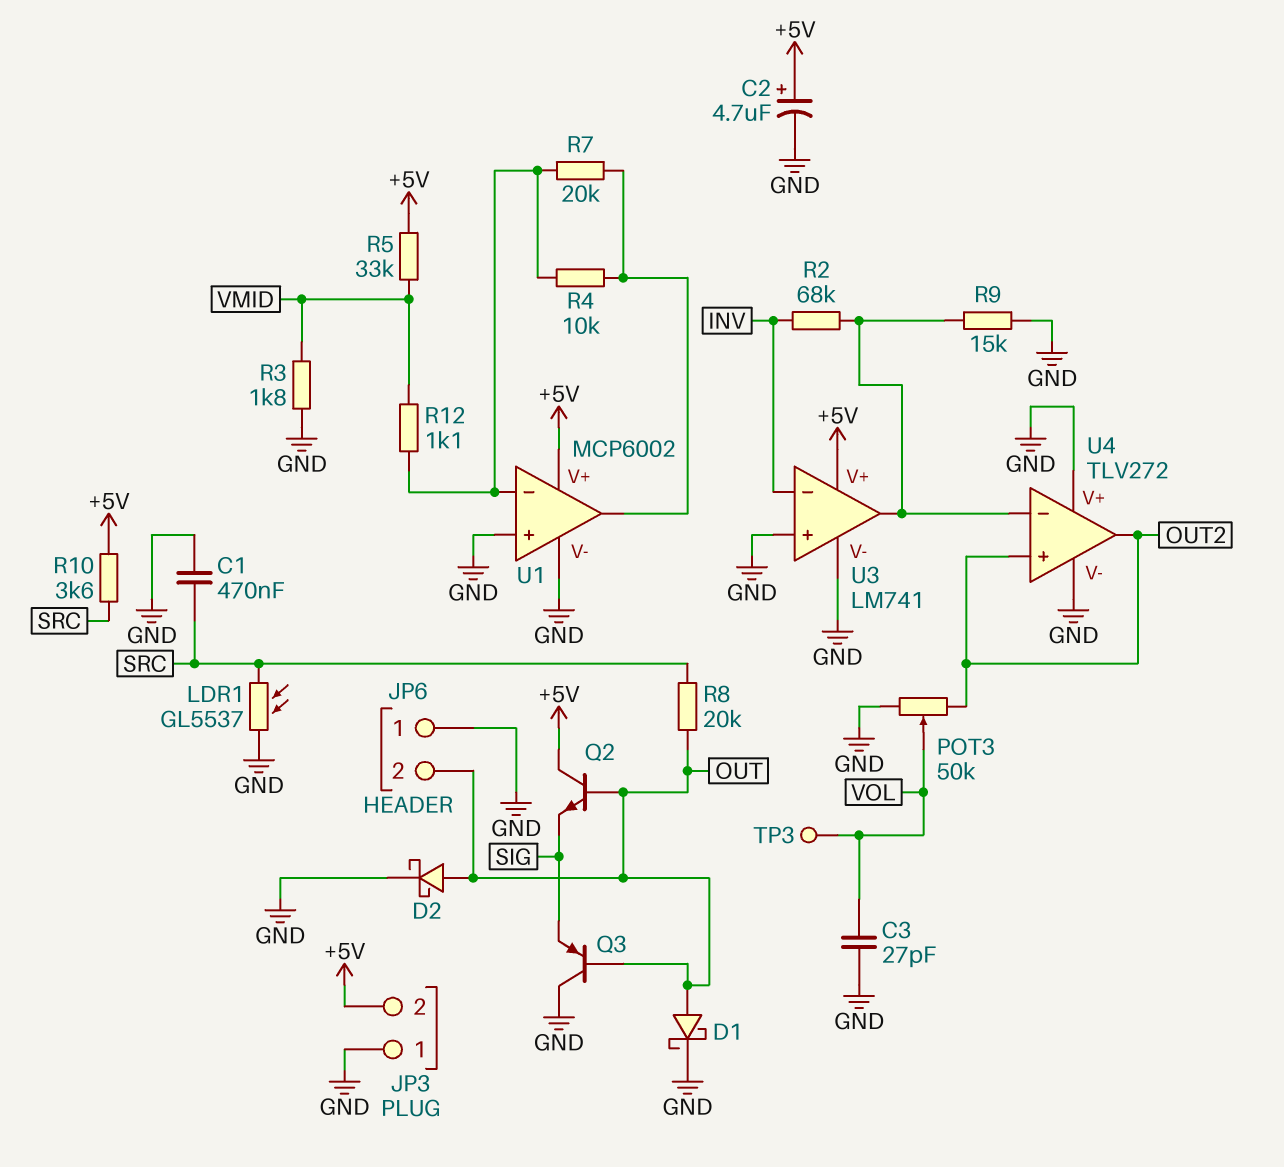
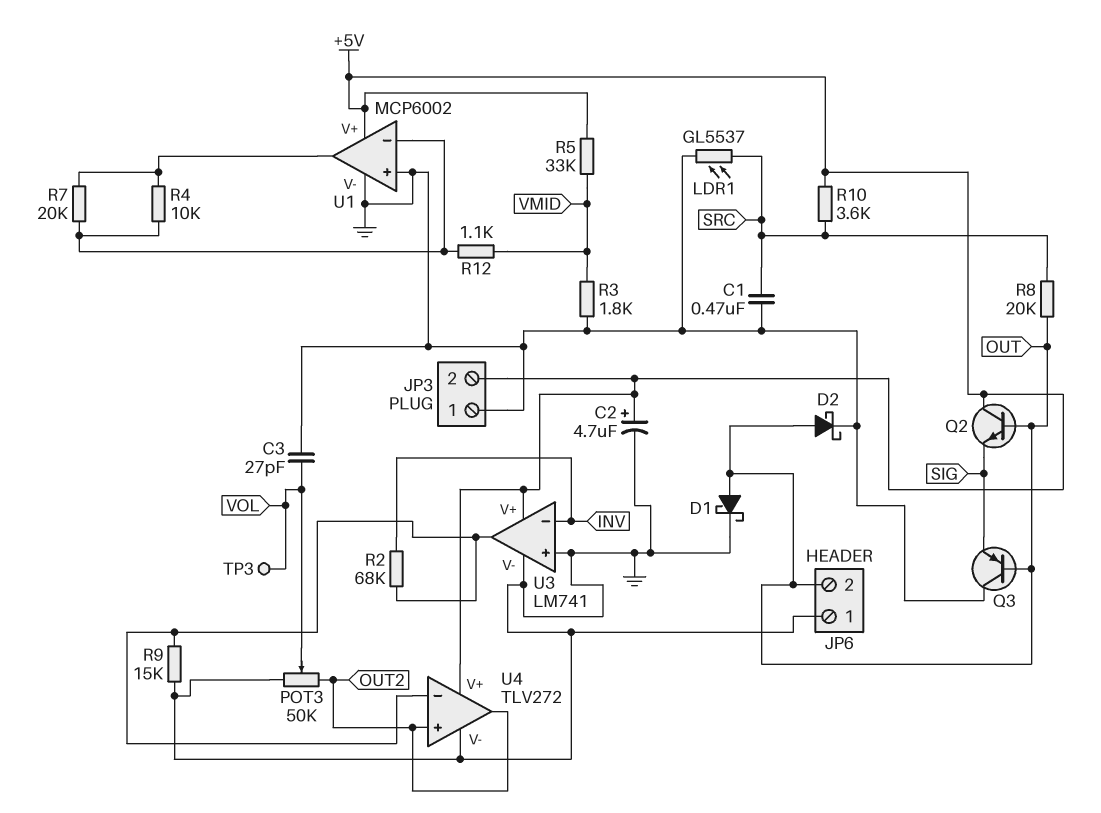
U4 pin V+: GND -> +5V

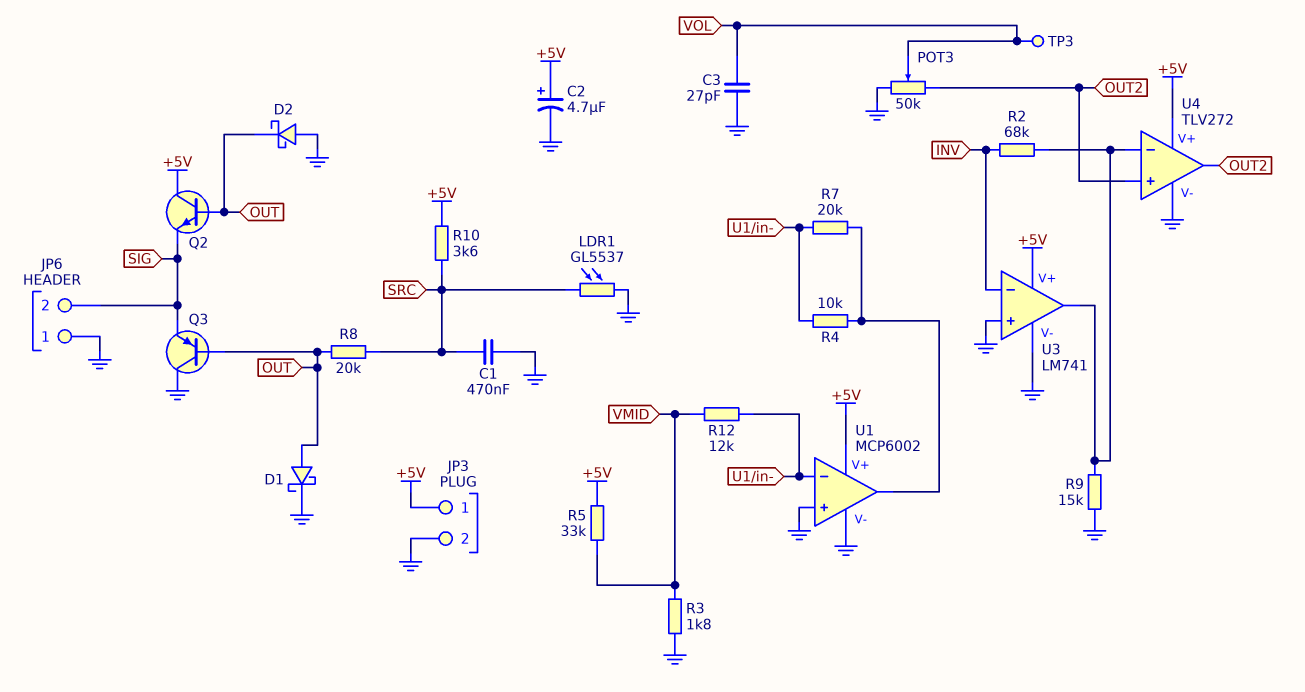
D2: schottky (A OUT, K GND) -> schottky (A GND, K OUT)
JP3 pin 1: GND -> +5V
JP3 pin 2: +5V -> GND
JP6 pin 2: OUT -> SIG
R12: 1.1k (U1/in-, VMID) -> 12k (U1/in-, VMID)

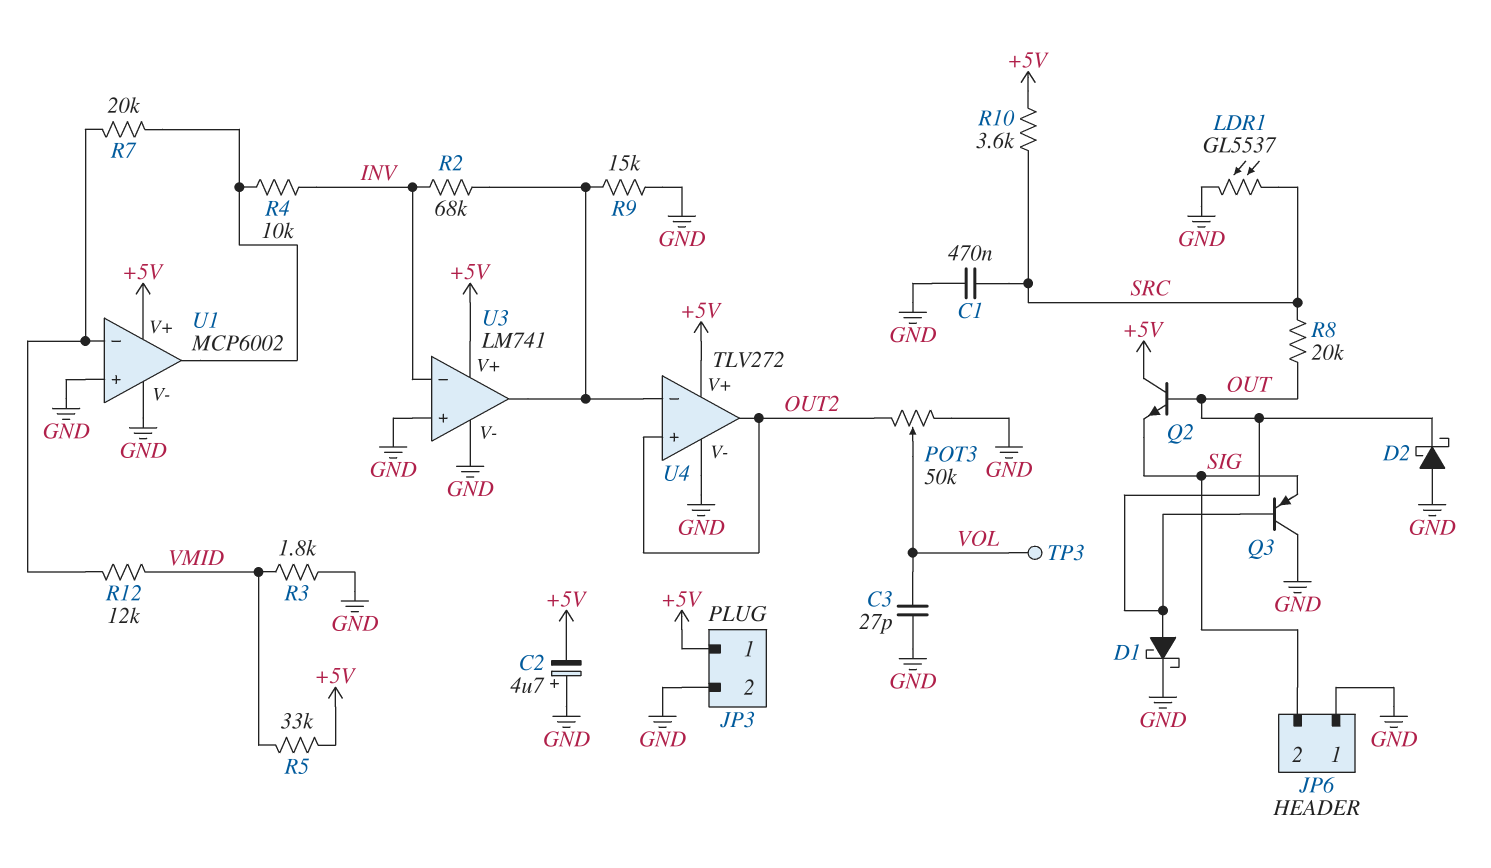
C2: 4.7uF (plus +5V, minus GND) -> 4.7uF (plus GND, minus +5V)
R4: 10k (U1/in-, U1/out) -> 10k (INV, U1/out)

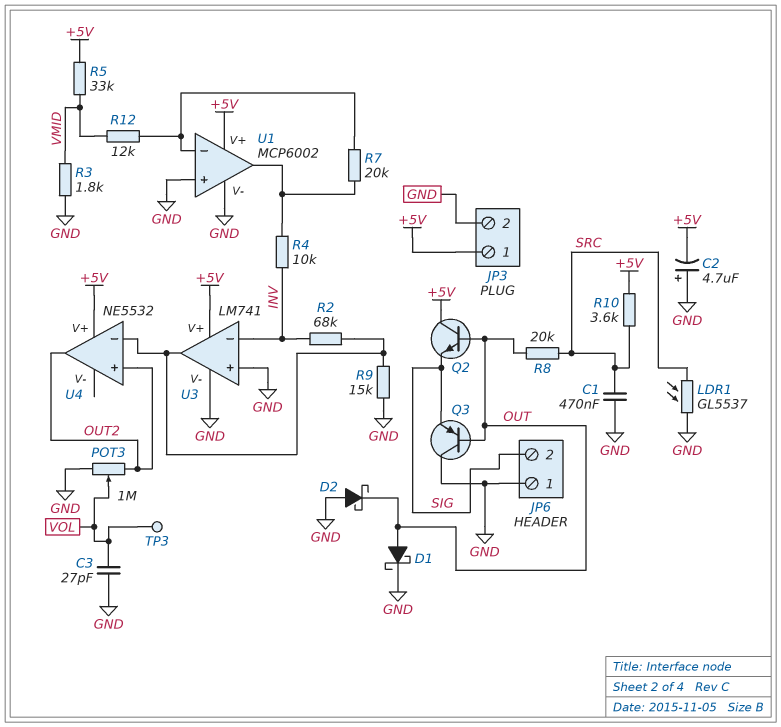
POT3: 50k (GND, OUT2, wiper VOL) -> 1M (GND, OUT2, wiper VOL)
U4: TLV272 -> NE5532
U4 pin V-: GND -> none

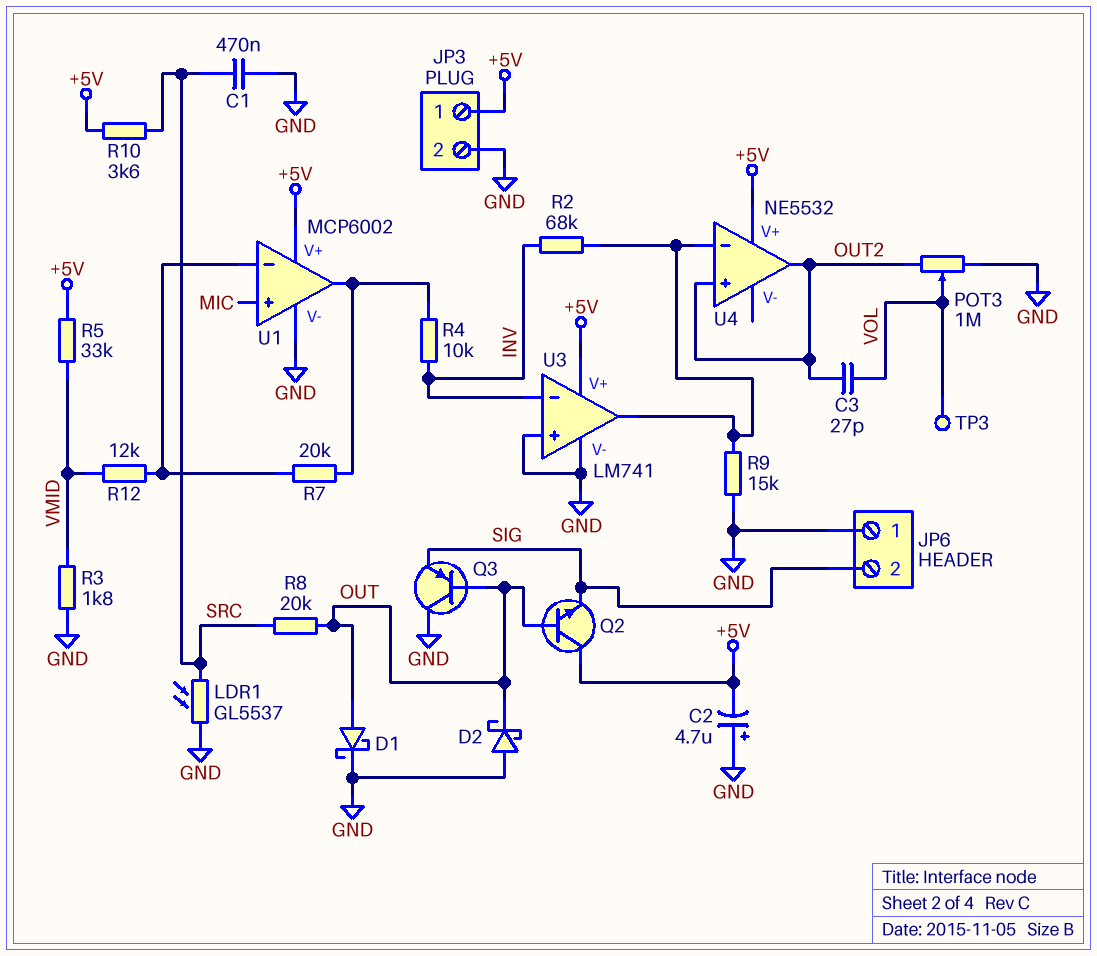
C3: 27pF (GND, VOL) -> 27pF (OUT2, VOL)
U1 pin in+: GND -> MIC

